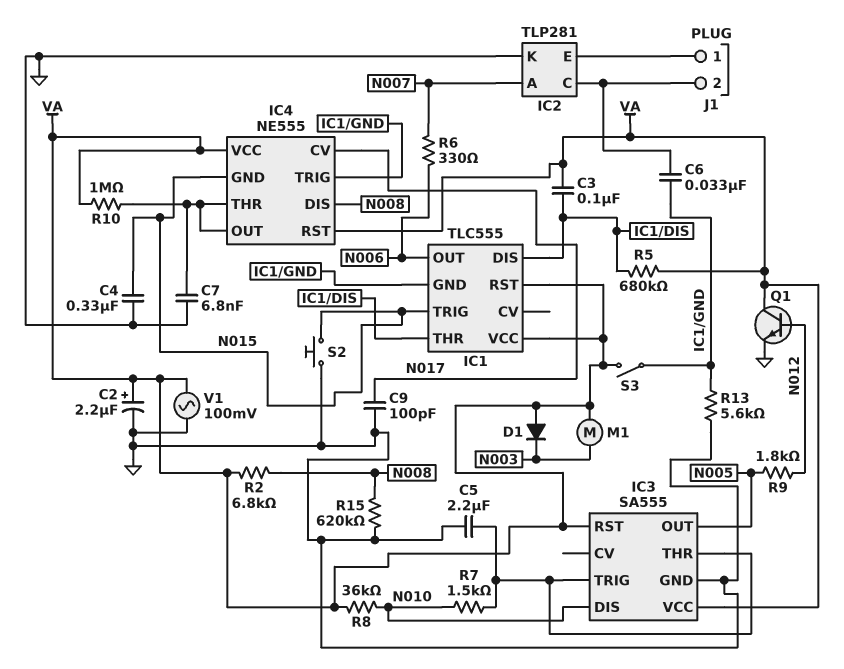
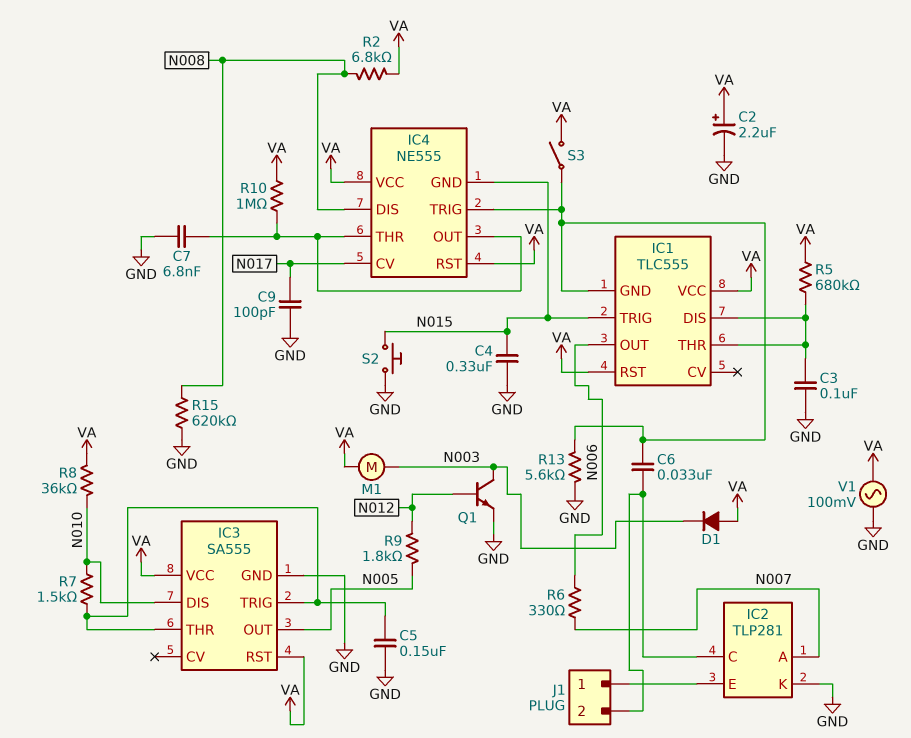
C3: 100nF (IC1/DIS, VA) -> 100nF (GND, IC1/DIS)
C5: 2.2uF (GND, IC3/THR) -> 150nF (GND, IC3/THR)
Q1: NPN (B N012, C VA, E GND) -> NPN (B N012, C N003, E GND)

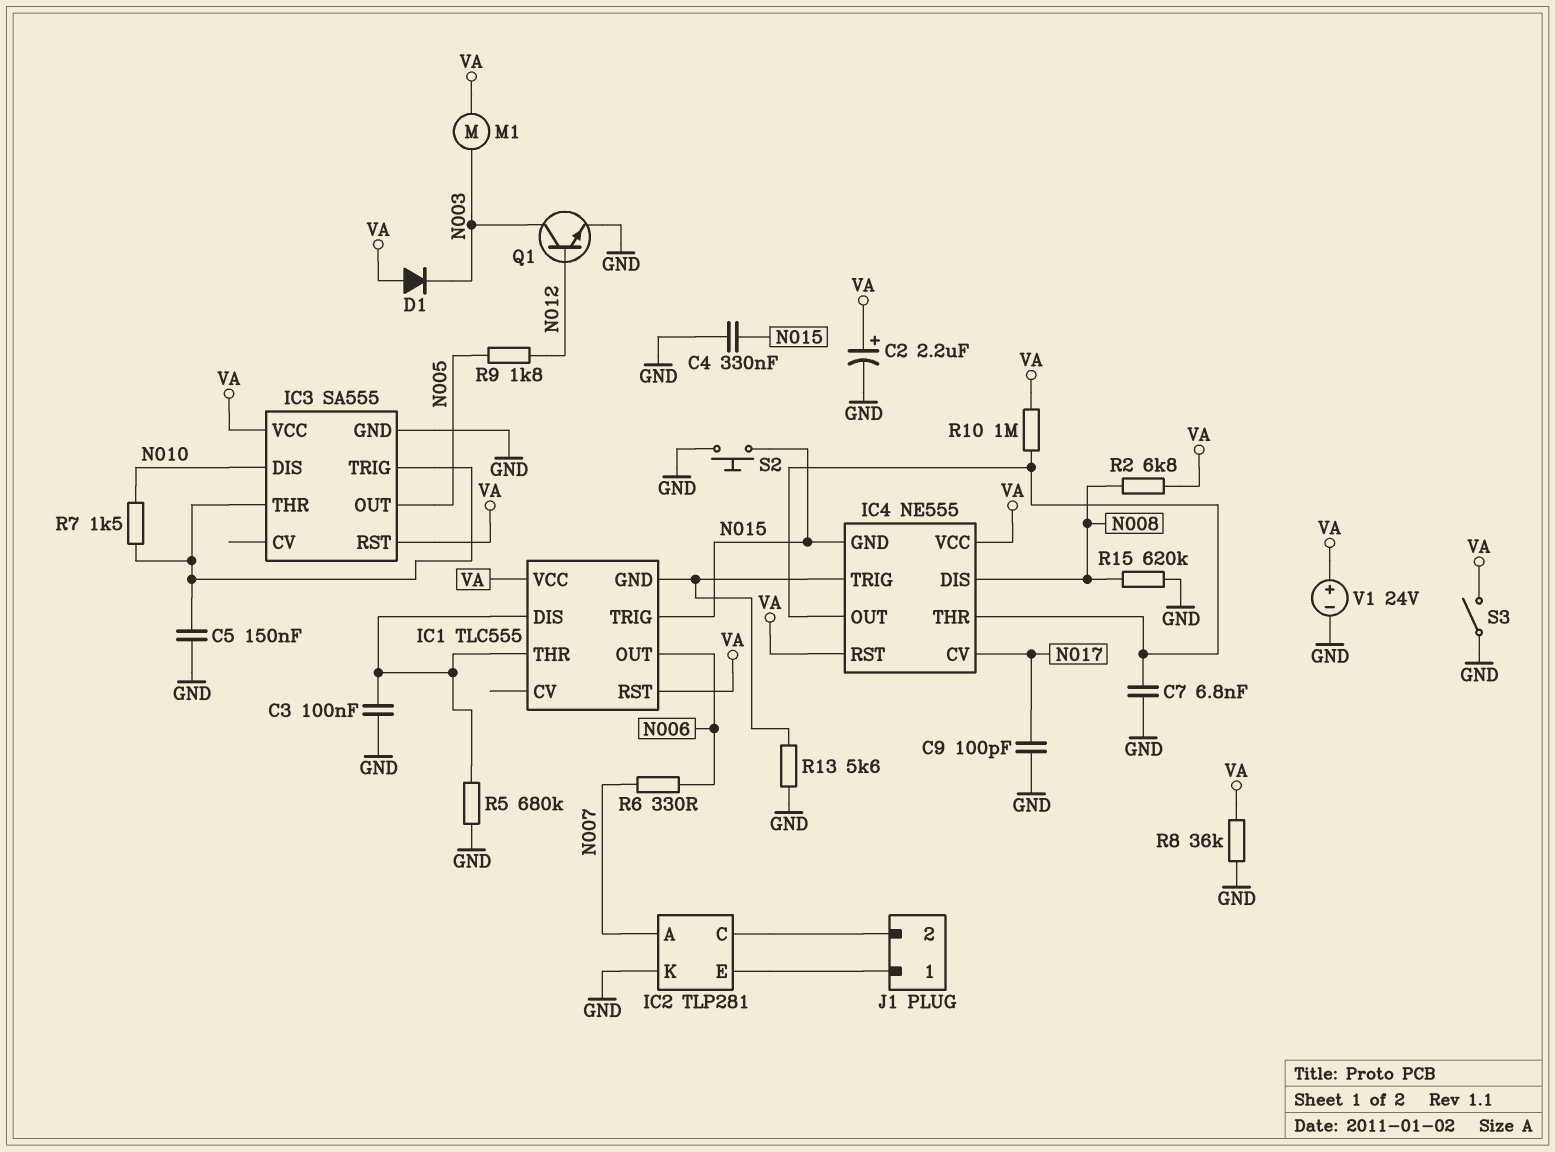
C6: 33nF (IC1/GND, IC2/C) -> none
R5: 680k (IC1/DIS, VA) -> 680k (GND, IC1/DIS)
R8: 36k (N010, VA) -> 36k (GND, VA)
S3: switch (IC1/GND, VA) -> switch (GND, VA)
V1: AC 100mV (GND, VA) -> 24V (plus VA, minus GND)

